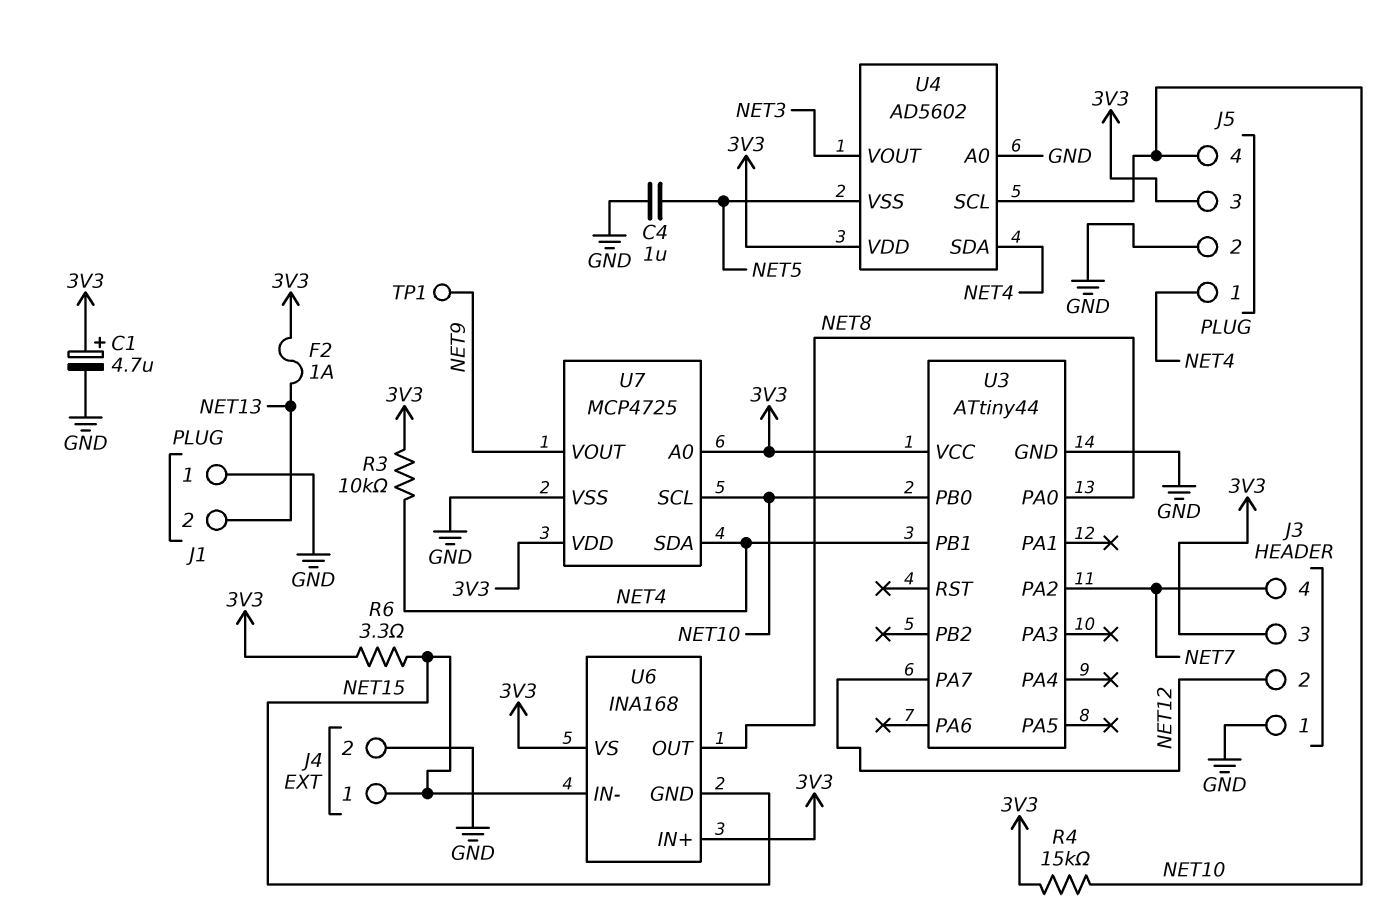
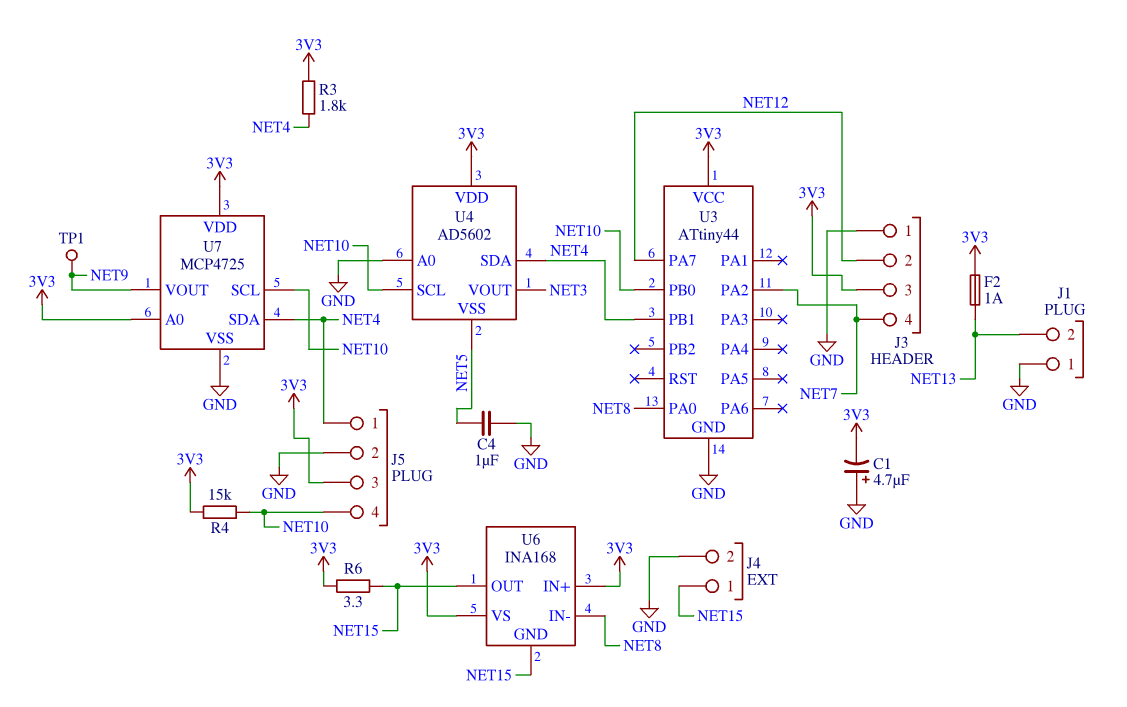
C1: 4.7uF (plus 3V3, minus GND) -> 4.7uF (plus GND, minus 3V3)
R3: 10k (3V3, NET4) -> 1.8k (3V3, NET4)
U6 pin IN-: NET15 -> NET8
U6 pin OUT: NET8 -> NET15

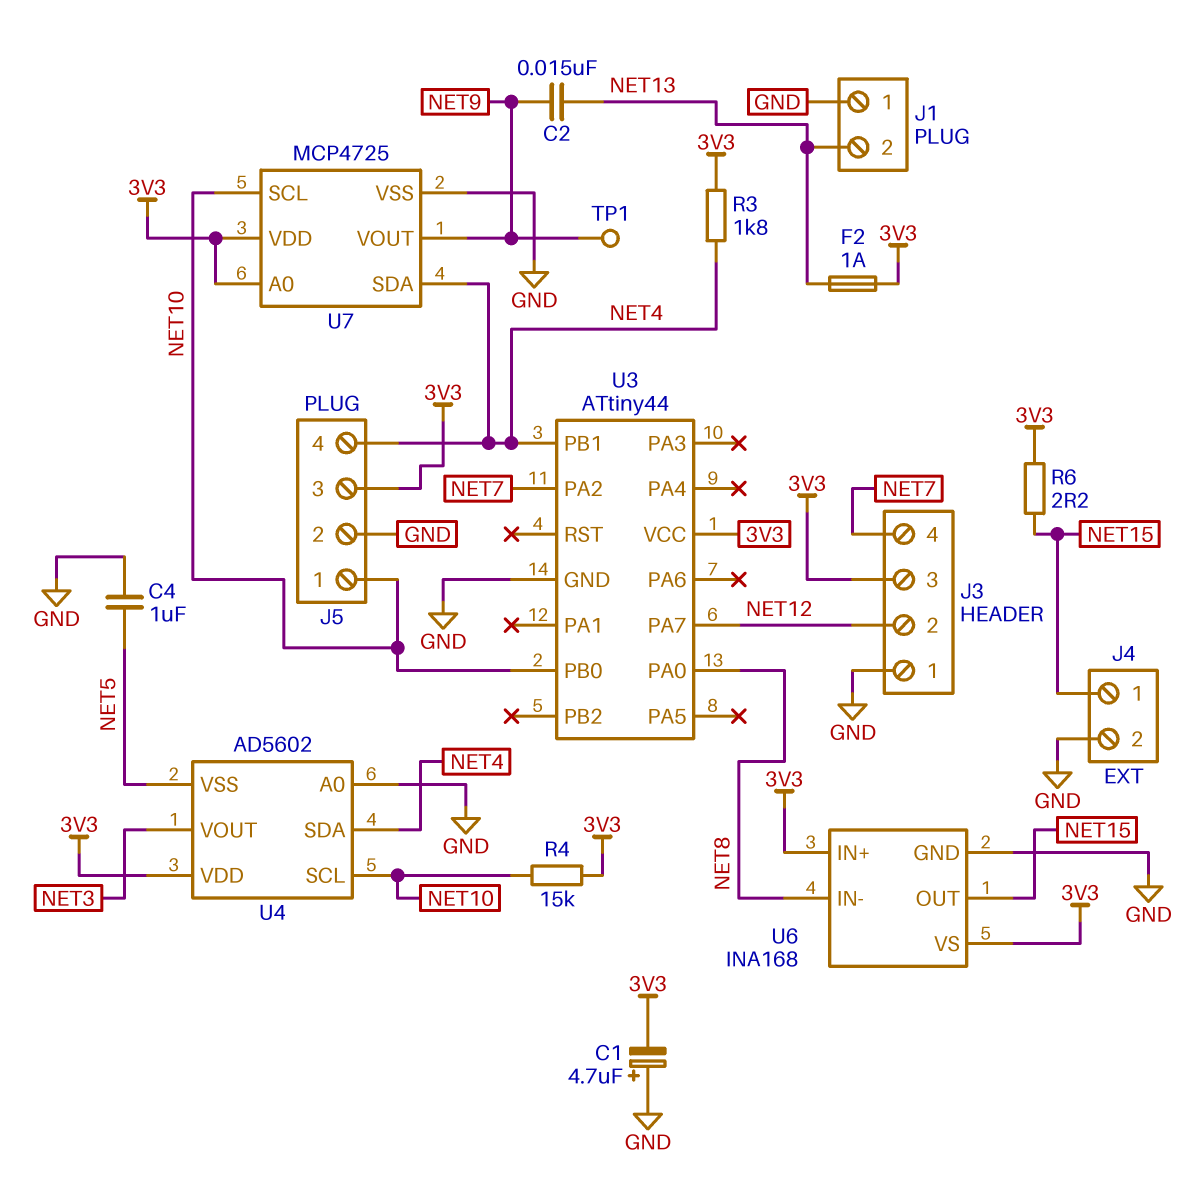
C2: none -> 15nF (NET9, NET13)
J5 pin 1: NET4 -> NET10
J5 pin 4: NET10 -> NET4
R6: 3.3 (3V3, NET15) -> 2.2 (3V3, NET15)
U6 pin GND: NET15 -> GND

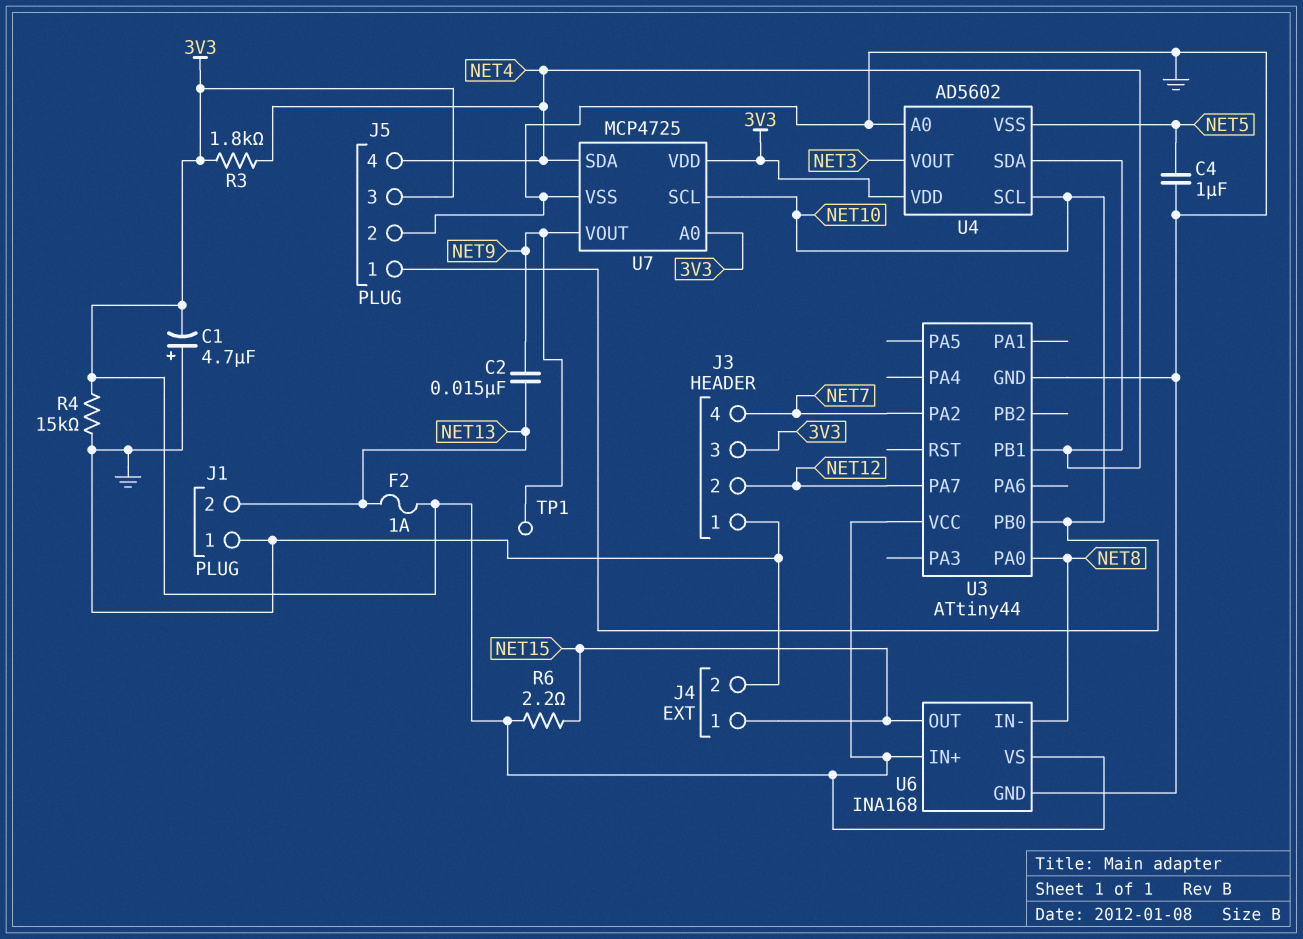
R4: 15k (3V3, NET10) -> 15k (3V3, GND)

